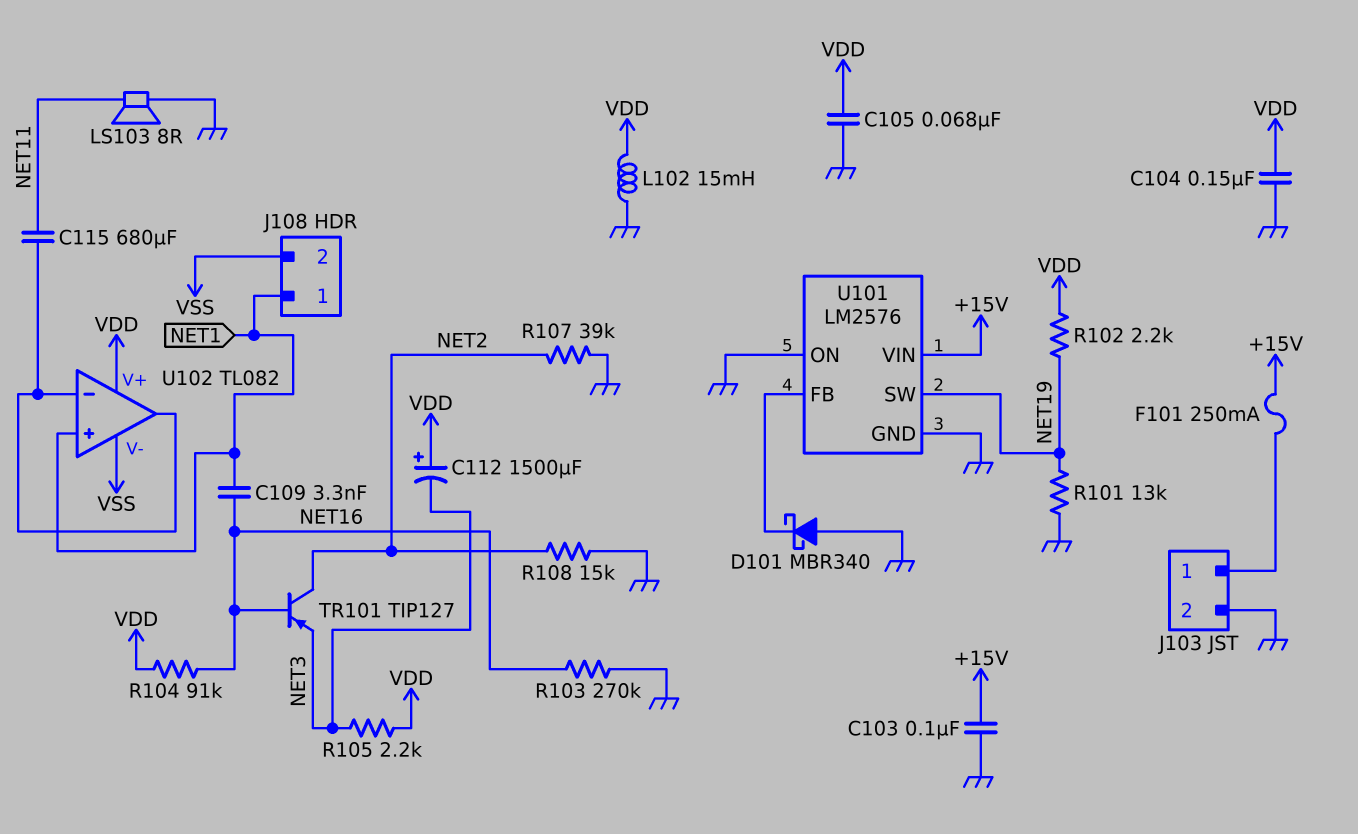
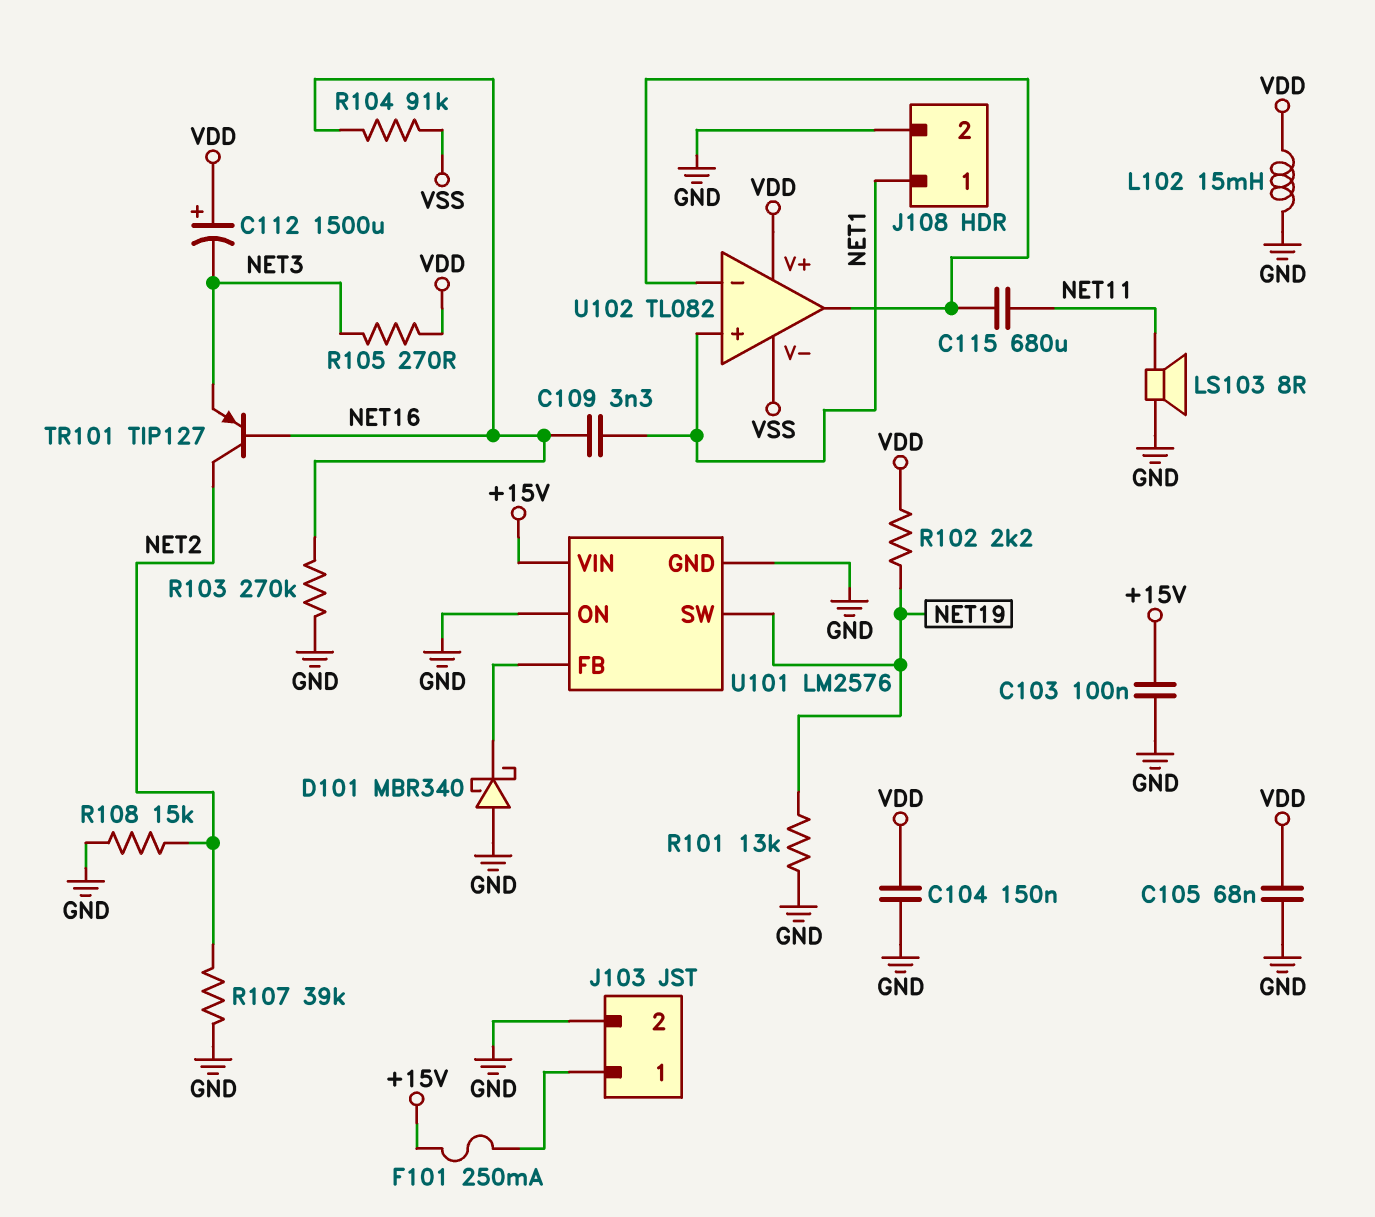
J108 pin 2: VSS -> GND
R104: 91k (NET16, VDD) -> 91k (NET16, VSS)
R105: 2.2k (NET3, VDD) -> 270 (NET3, VDD)

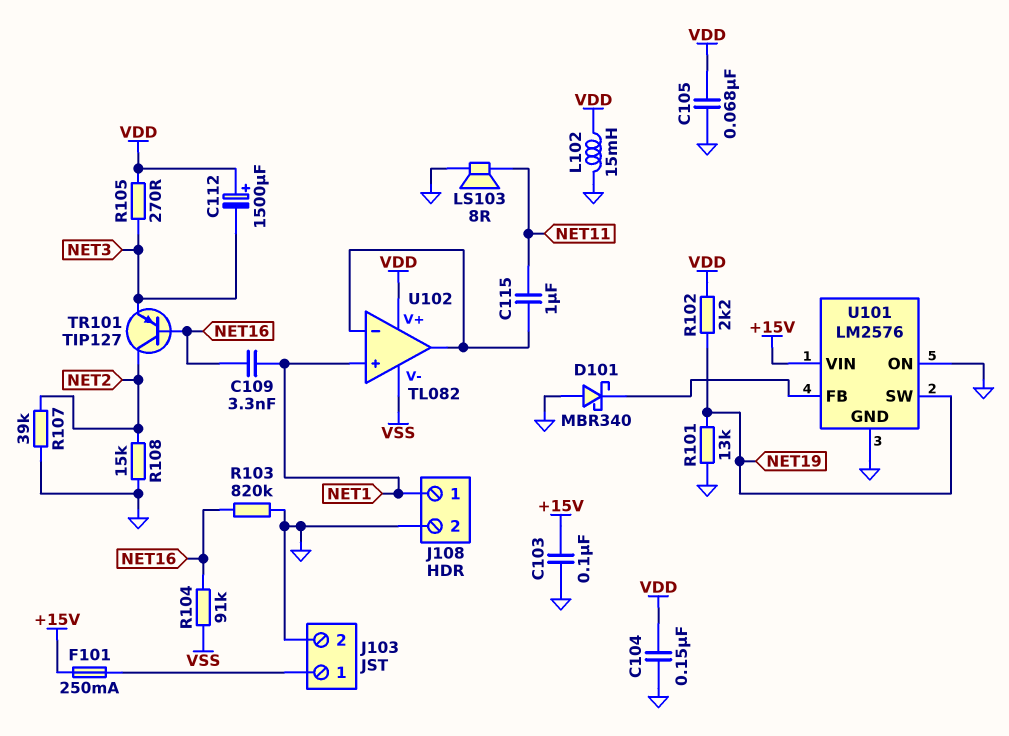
C115: 680uF (NET11, U102/in-) -> 1uF (NET11, U102/in-)
R103: 270k (GND, NET16) -> 820k (GND, NET16)

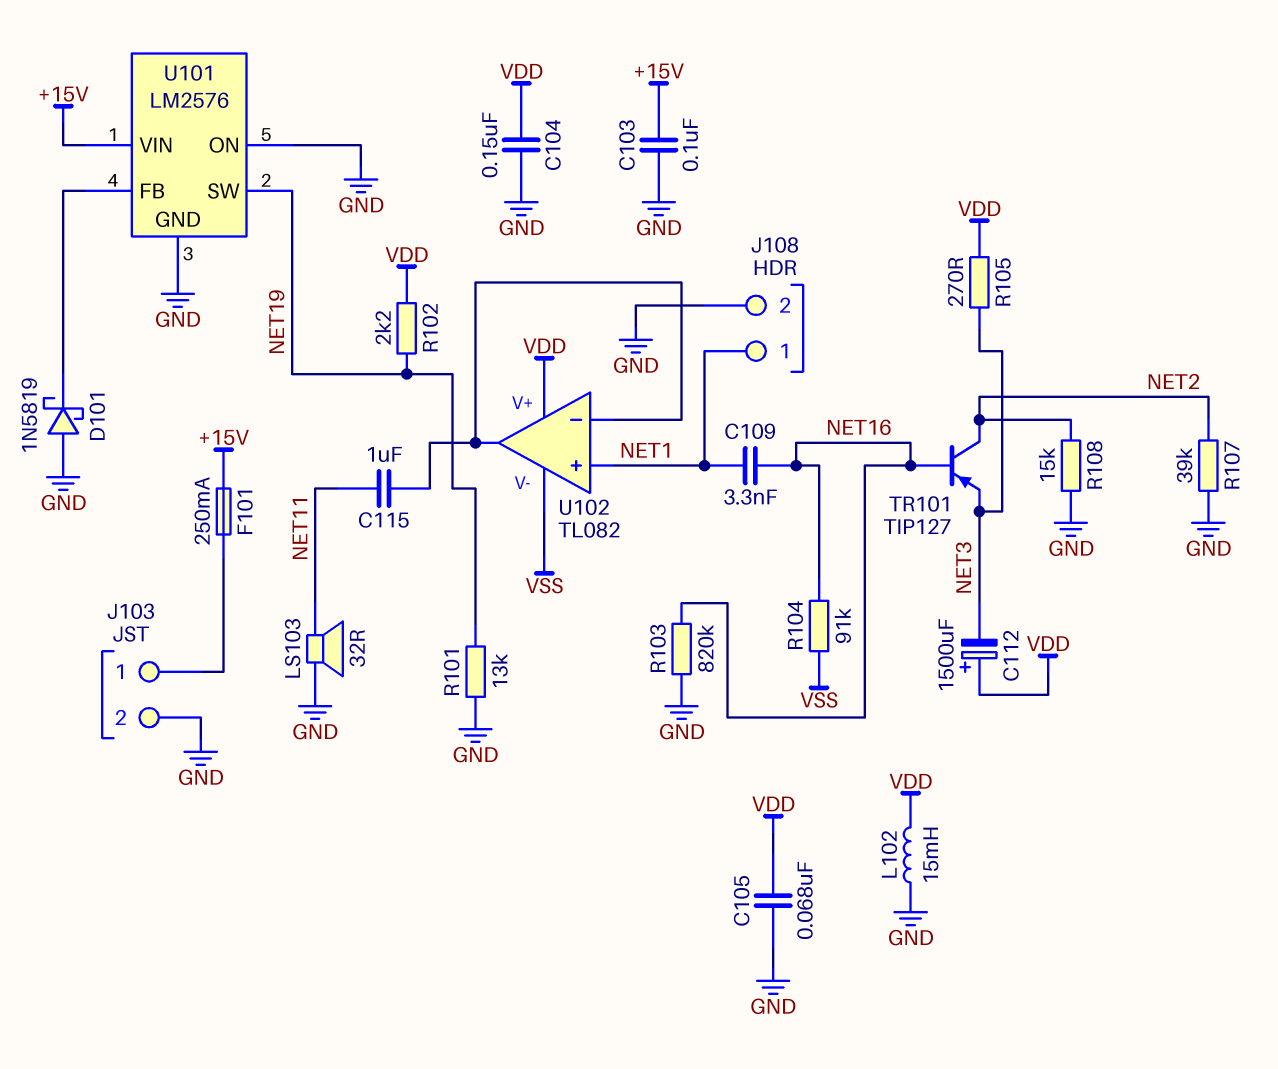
D101: schottky MBR340 (A GND, K U101/FB) -> schottky 1N5819 (A GND, K U101/FB)
LS103: speaker 8R (GND, NET11) -> speaker 32R (GND, NET11)

